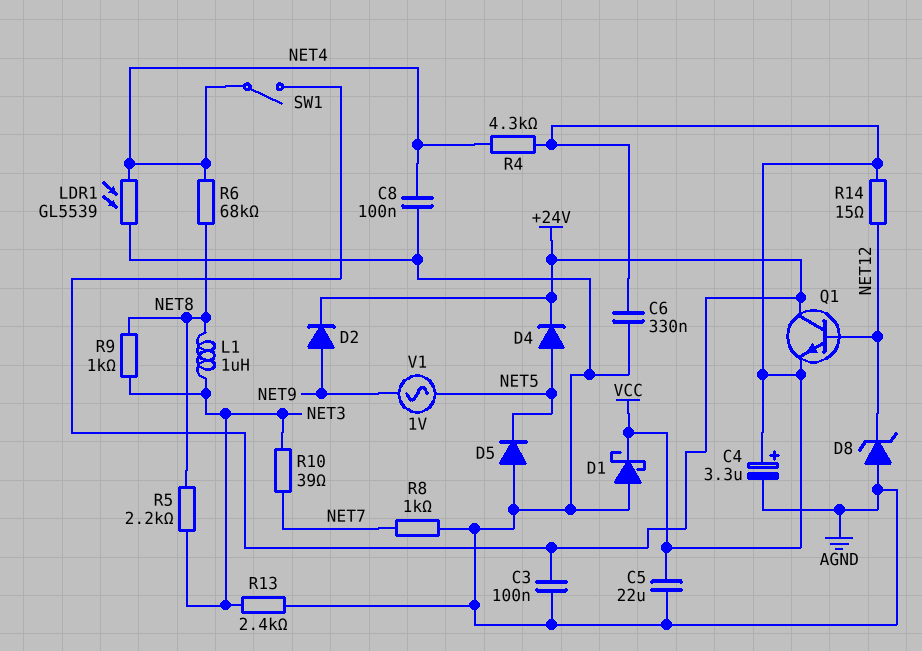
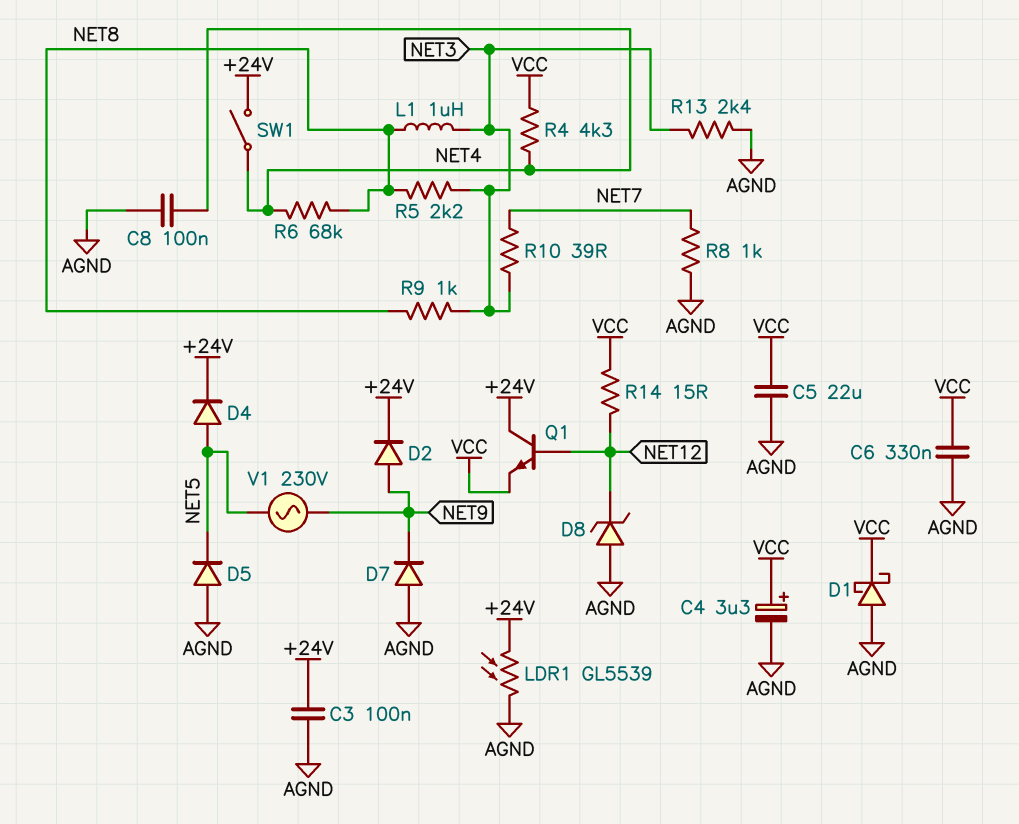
D7: none -> diode (A AGND, K NET9)
LDR1: GL5539 (AGND, NET4) -> GL5539 (+24V, AGND)
V1: AC 1V (NET5, NET9) -> AC 230V (NET5, NET9)

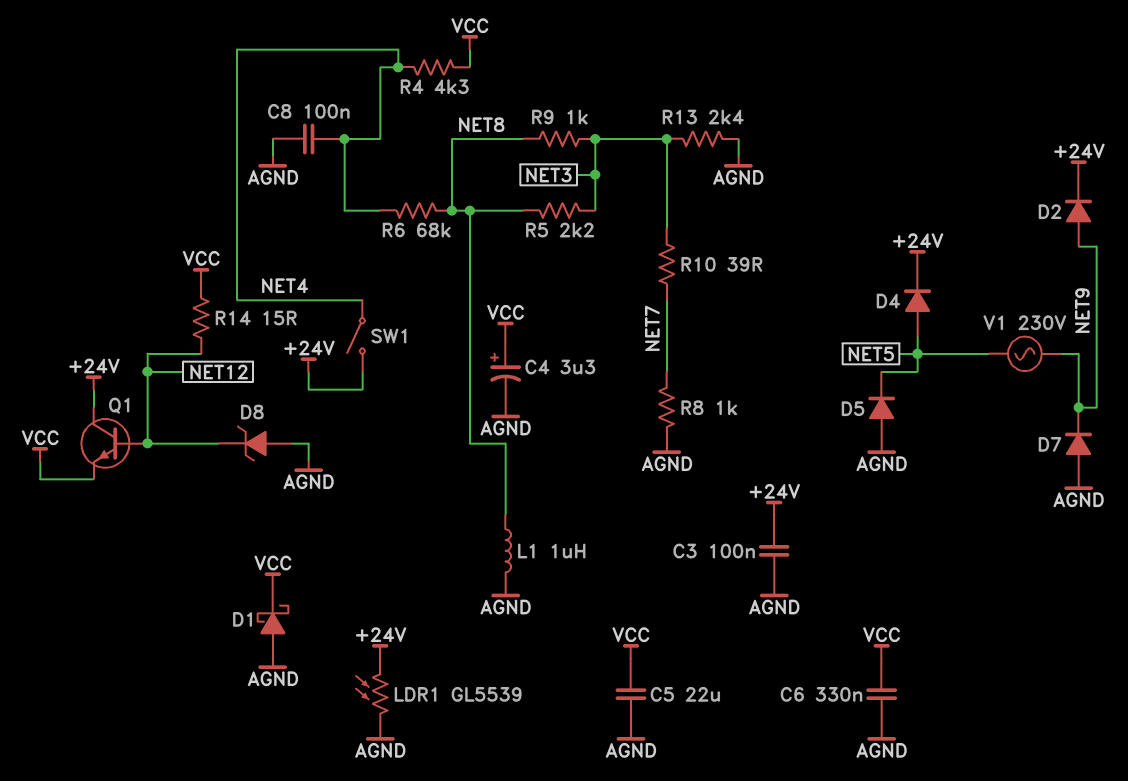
L1: 1uH (NET3, NET8) -> 1uH (AGND, NET8)

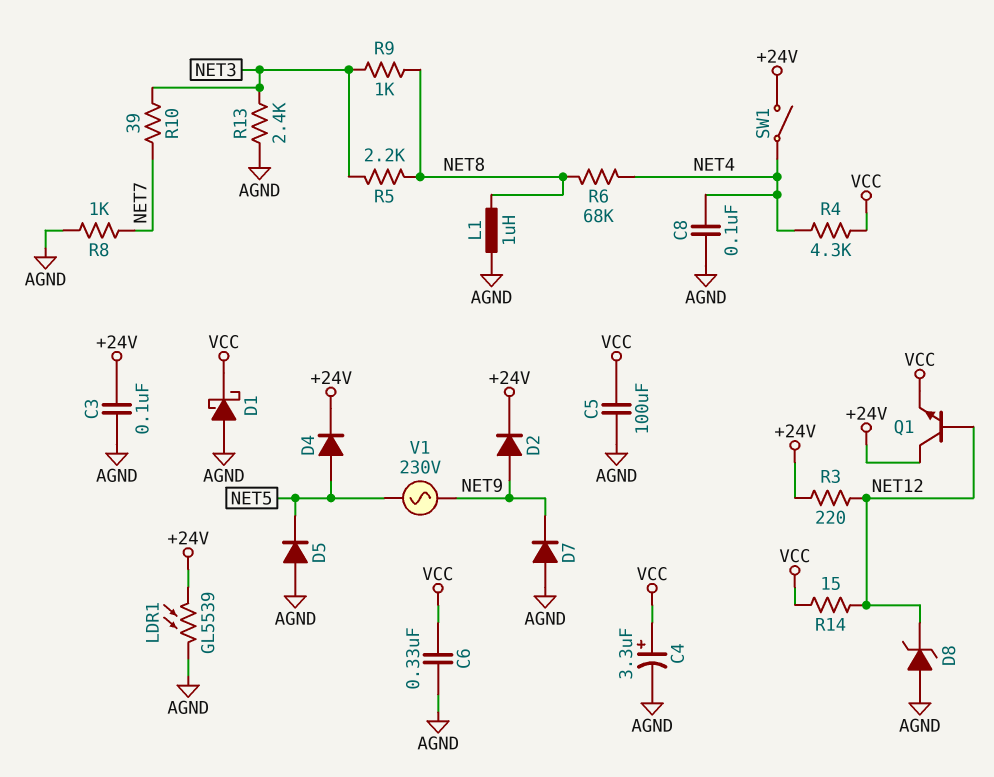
C5: 22uF (AGND, VCC) -> 100uF (AGND, VCC)
R3: none -> 220 (+24V, NET12)

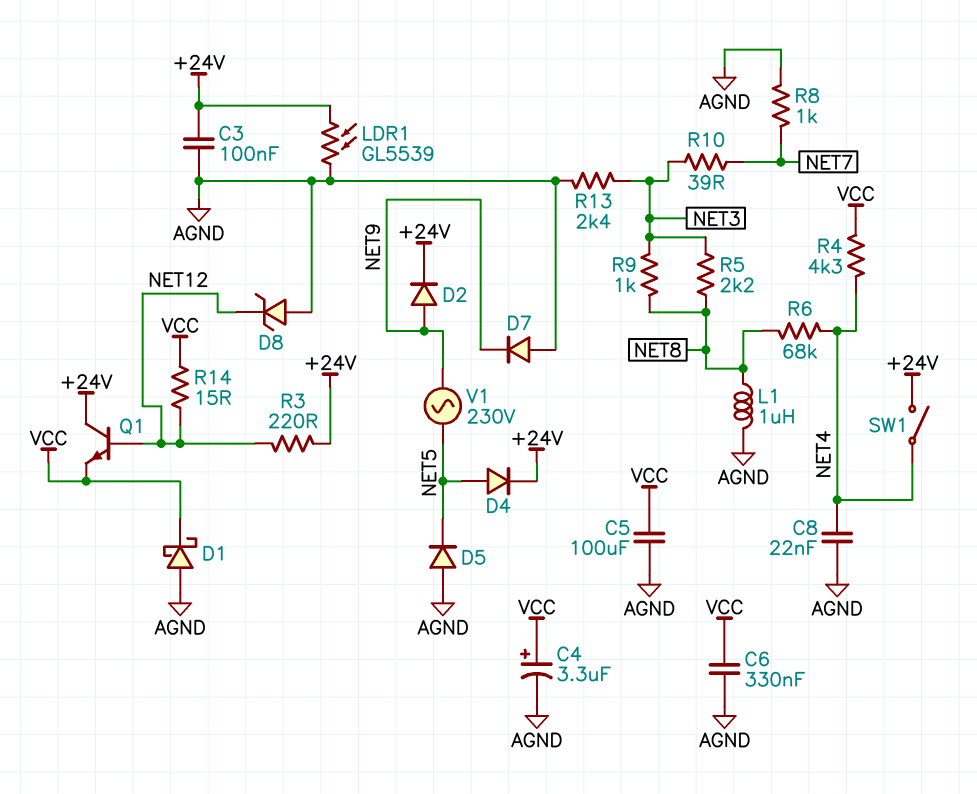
C8: 100nF (AGND, NET4) -> 22nF (AGND, NET4)

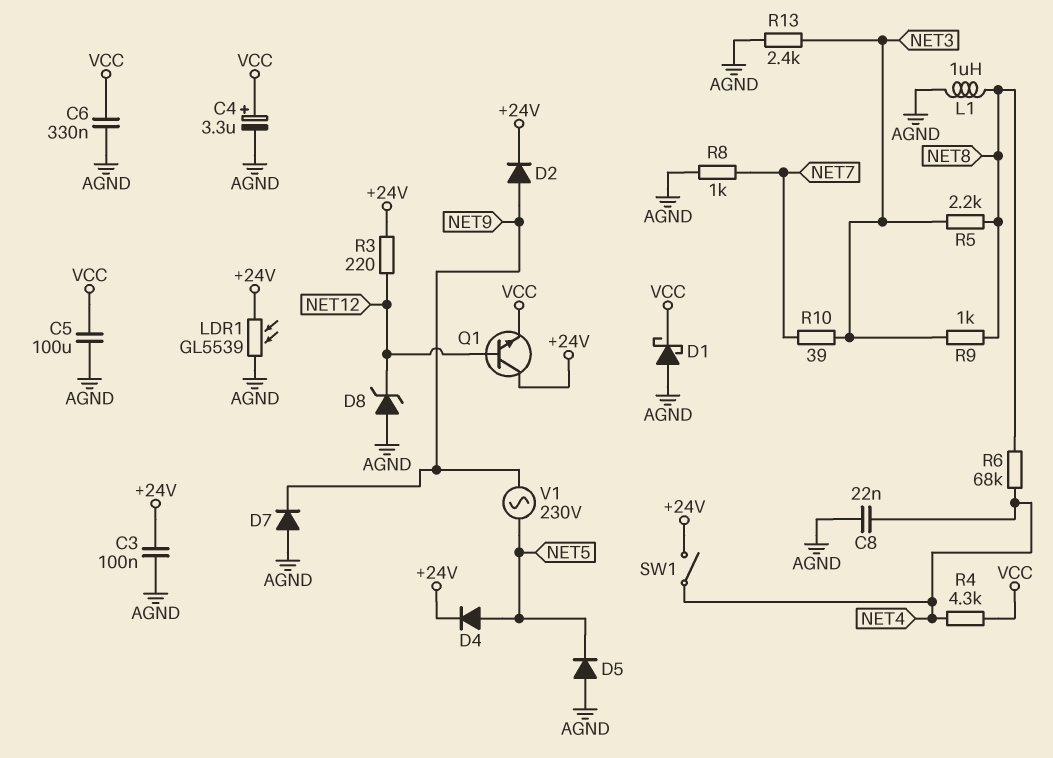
R14: 15 (NET12, VCC) -> none

